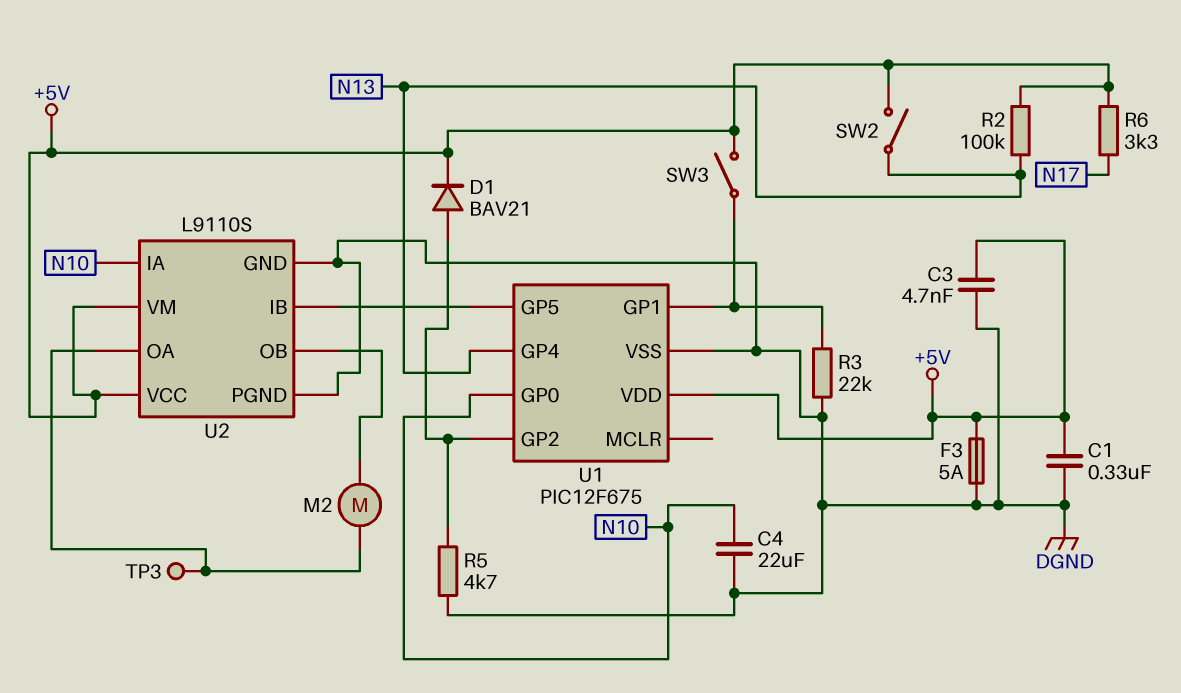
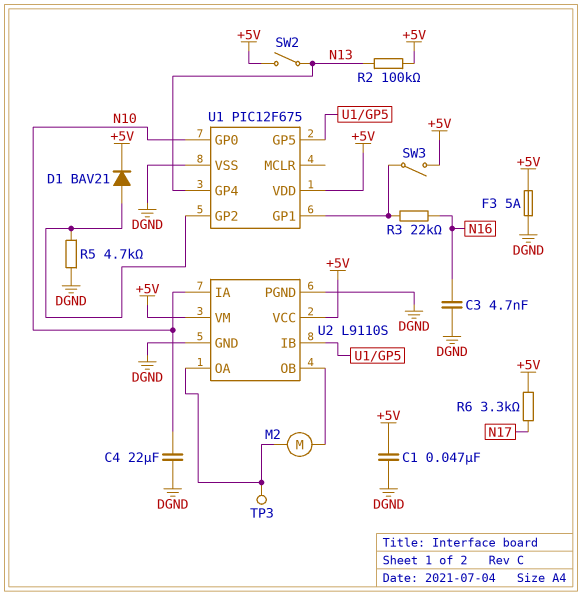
C1: 330nF (+5V, DGND) -> 47nF (+5V, DGND)
C3: 4.7nF (+5V, DGND) -> 4.7nF (DGND, N16)
R3: 22k (DGND, U1/GP1) -> 22k (N16, U1/GP1)

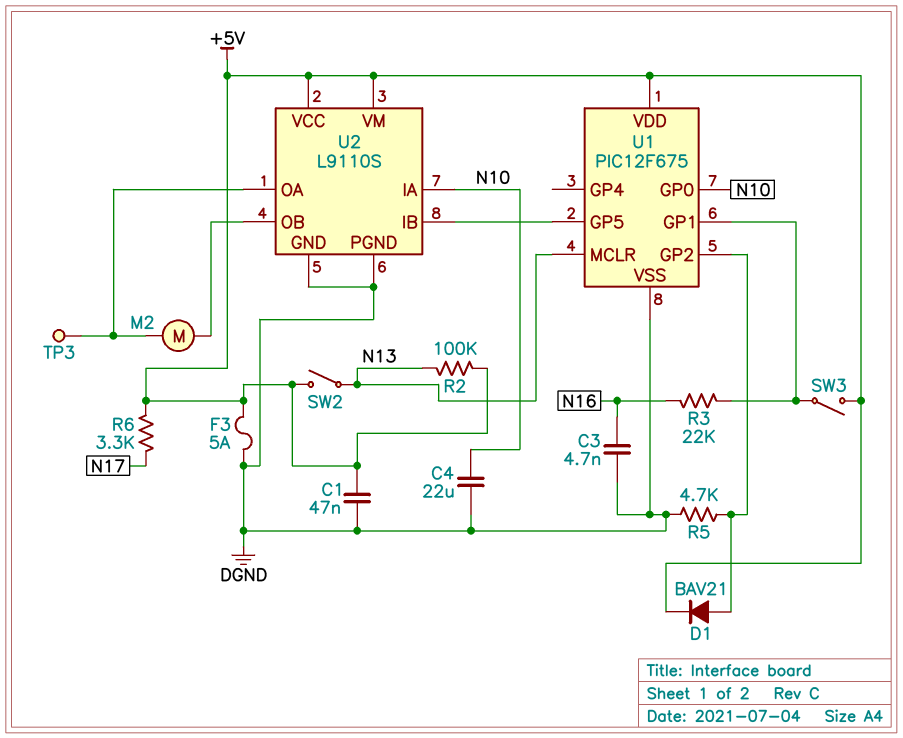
U1 pin GP4: N13 -> none
U1 pin MCLR: none -> N13

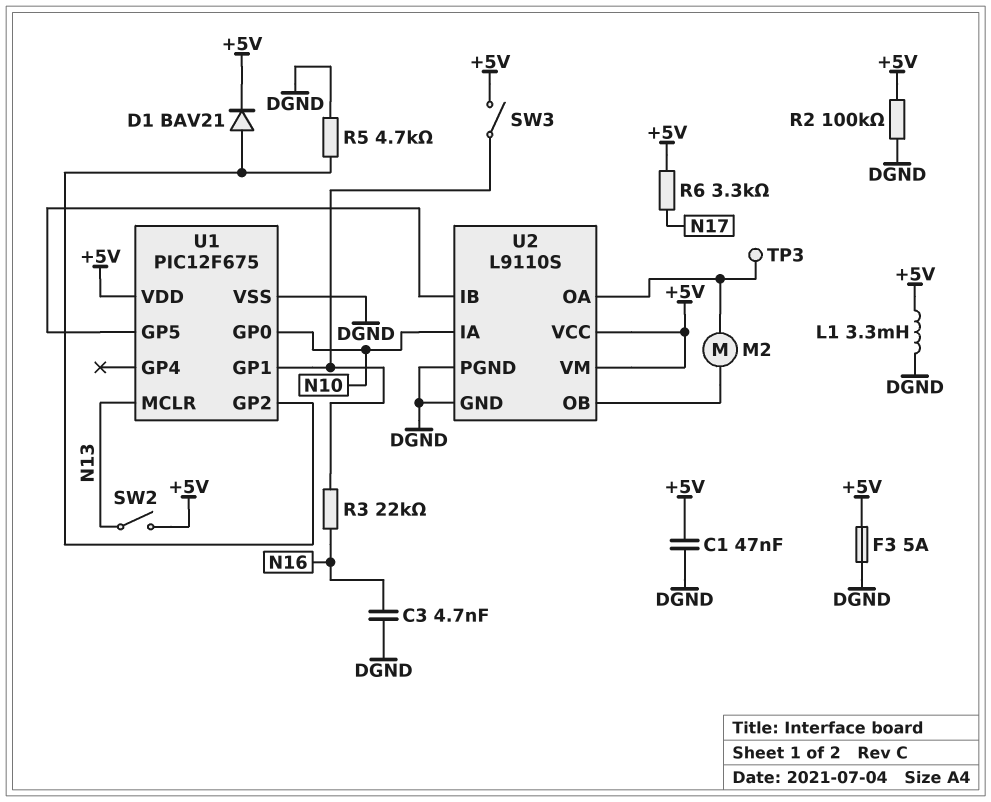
C4: 22uF (DGND, N10) -> none
L1: none -> 3.3mH (+5V, DGND)
R2: 100k (+5V, N13) -> 100k (+5V, DGND)

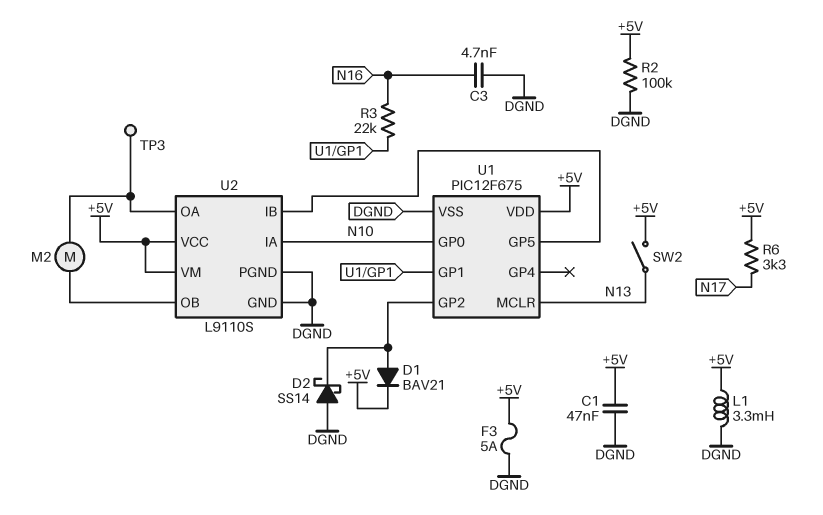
D2: none -> schottky SS14 (A DGND, K U1/GP2)
R5: 4.7k (DGND, U1/GP2) -> none
SW3: switch (+5V, U1/GP1) -> none

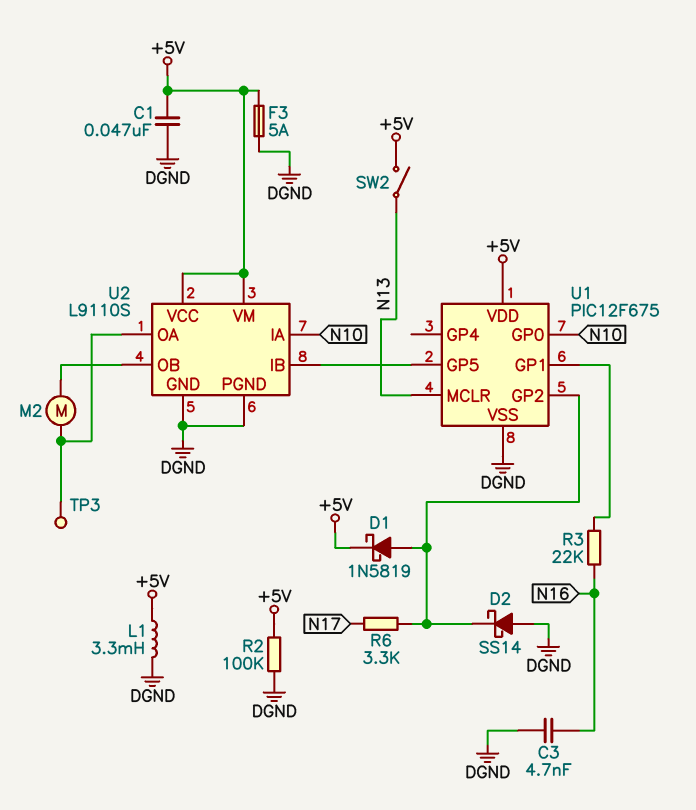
D1: diode BAV21 (A U1/GP2, K +5V) -> schottky 1N5819 (A U1/GP2, K +5V)
R6: 3.3k (+5V, N17) -> 3.3k (N17, U1/GP2)

